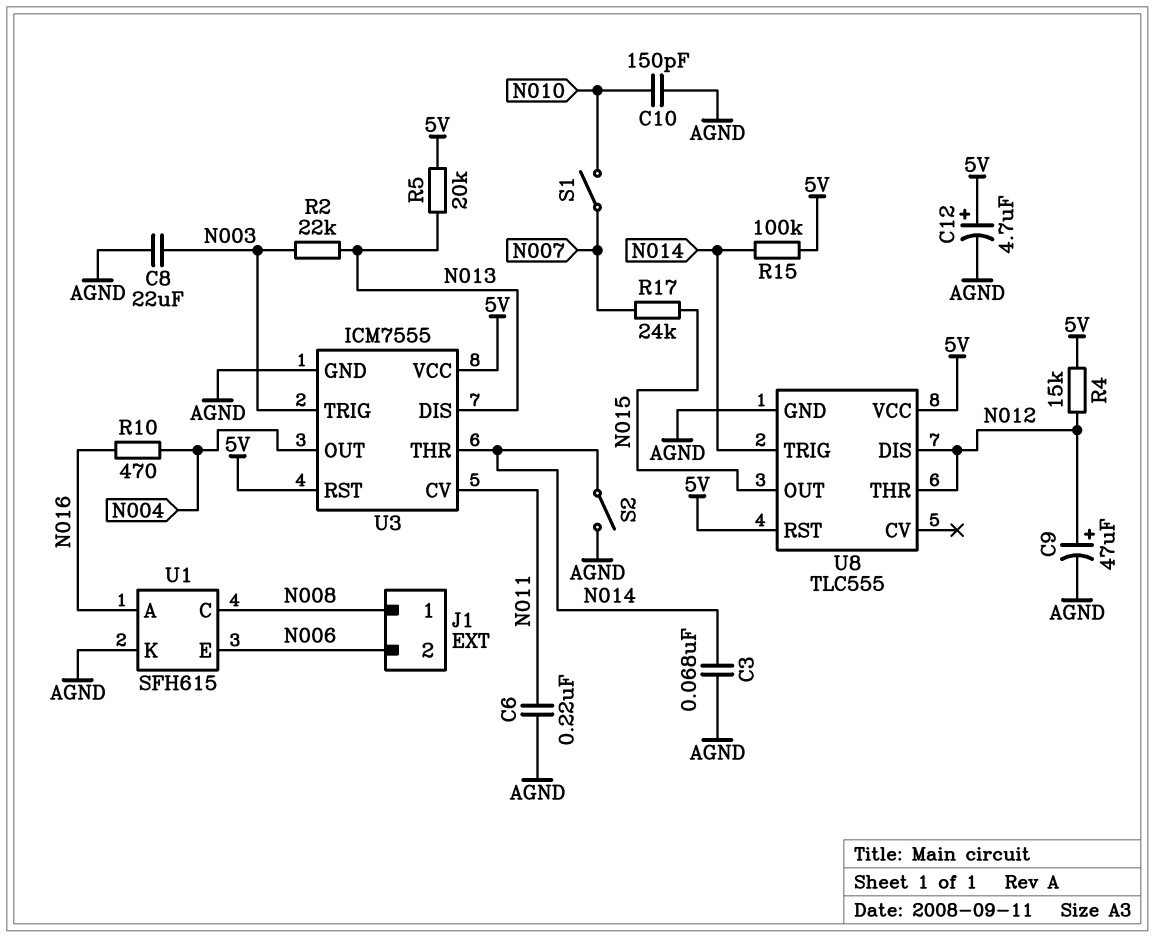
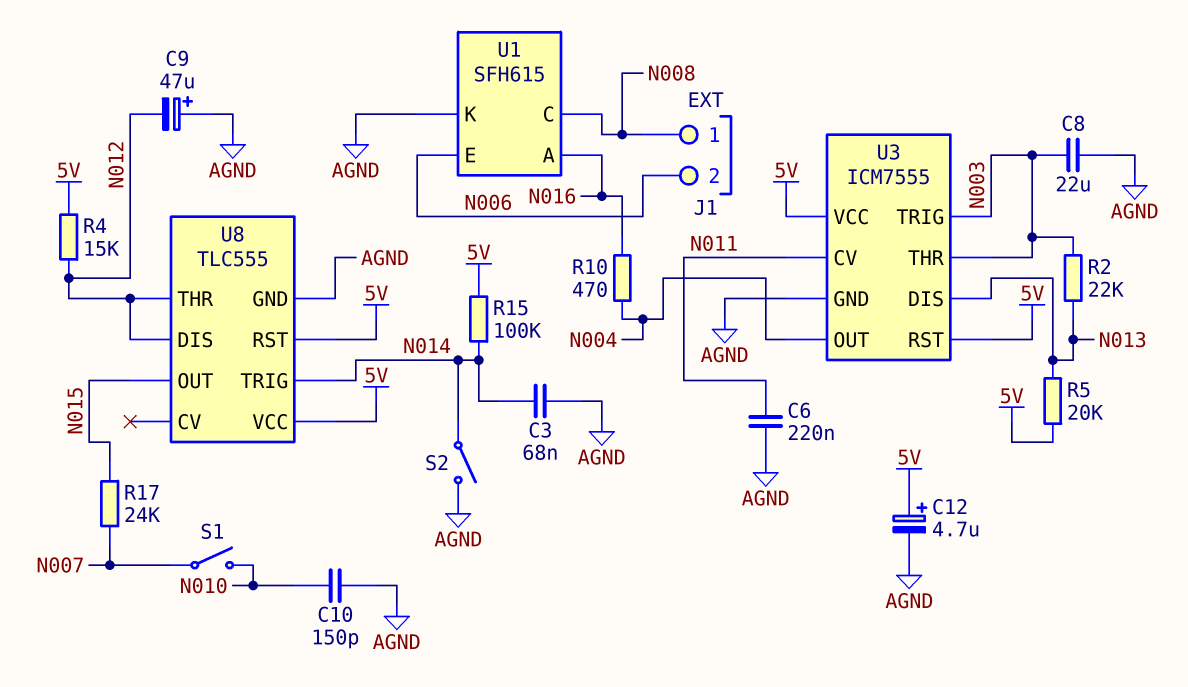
C9: 47uF (plus N012, minus AGND) -> 47uF (plus AGND, minus N012)
U3 pin THR: N014 -> N003

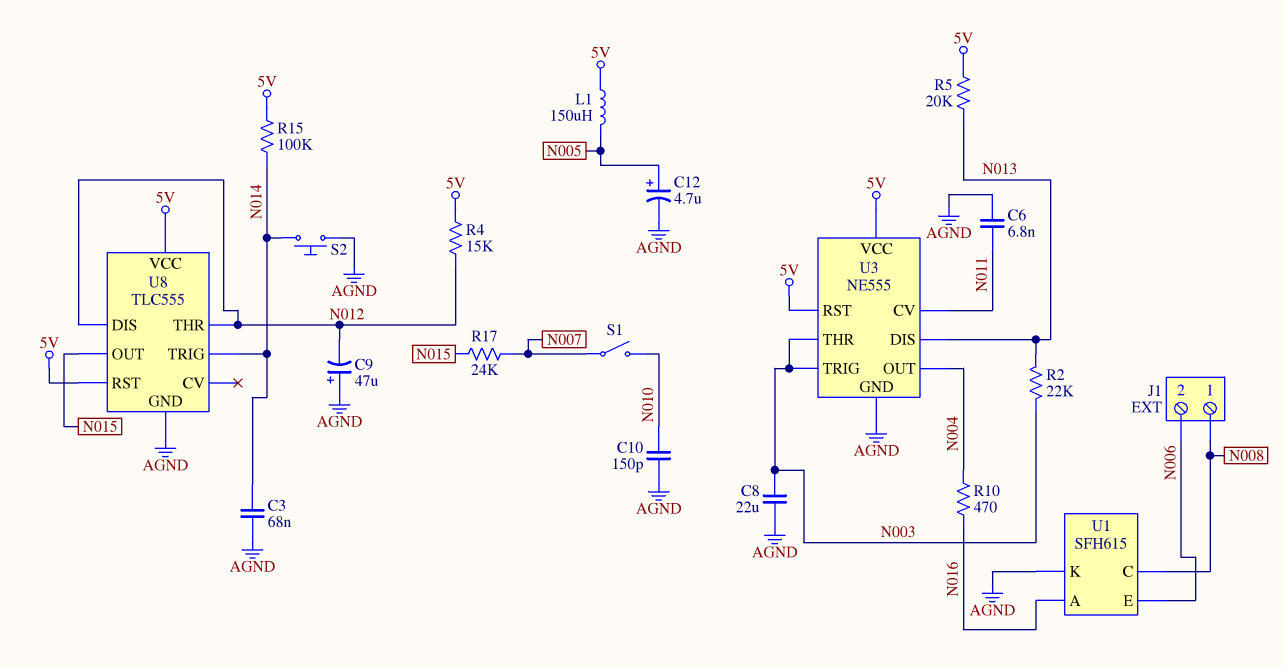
C6: 220nF (AGND, N011) -> 6.8nF (AGND, N011)
C12: 4.7uF (plus 5V, minus AGND) -> 4.7uF (plus N005, minus AGND)
L1: none -> 150uH (5V, N005)
S2: switch (AGND, N014) -> button (AGND, N014)
U3: ICM7555 -> NE555

